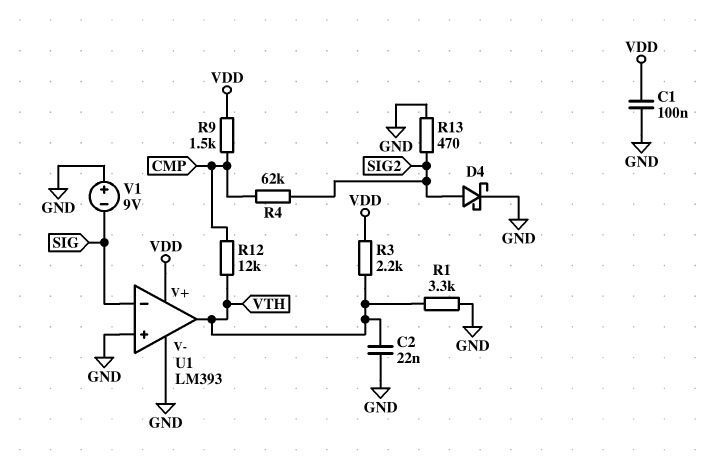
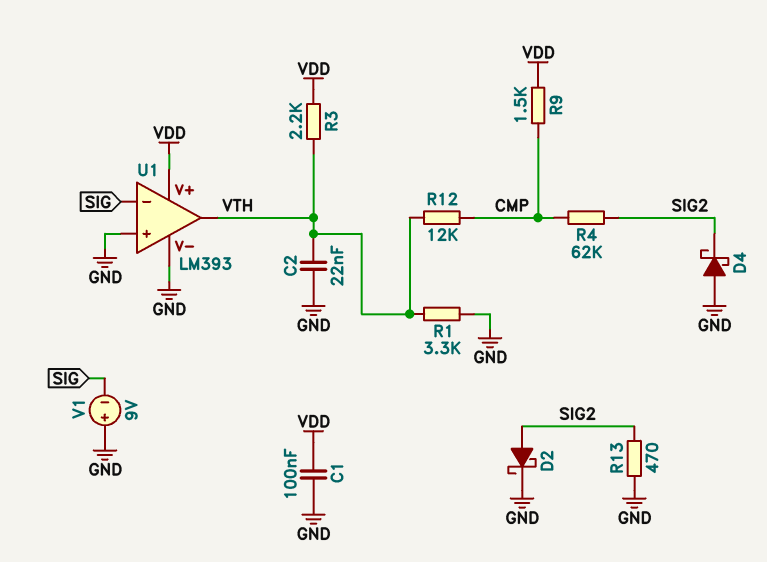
D2: none -> schottky (A SIG2, K GND)
D4: schottky (A SIG2, K GND) -> schottky (A GND, K SIG2)

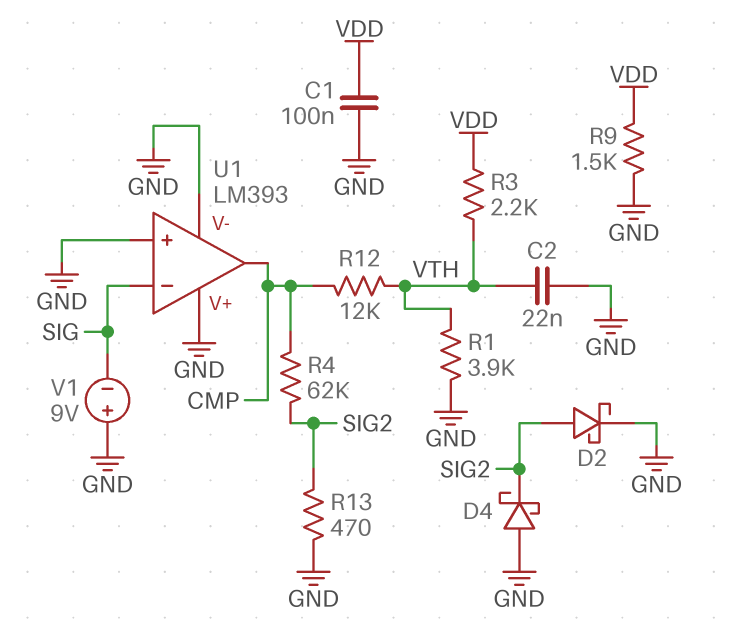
R1: 3.3k (GND, VTH) -> 3.9k (GND, VTH)
R9: 1.5k (CMP, VDD) -> 1.5k (GND, VDD)
U1 pin V+: VDD -> GND
U1 pin out: VTH -> CMP

